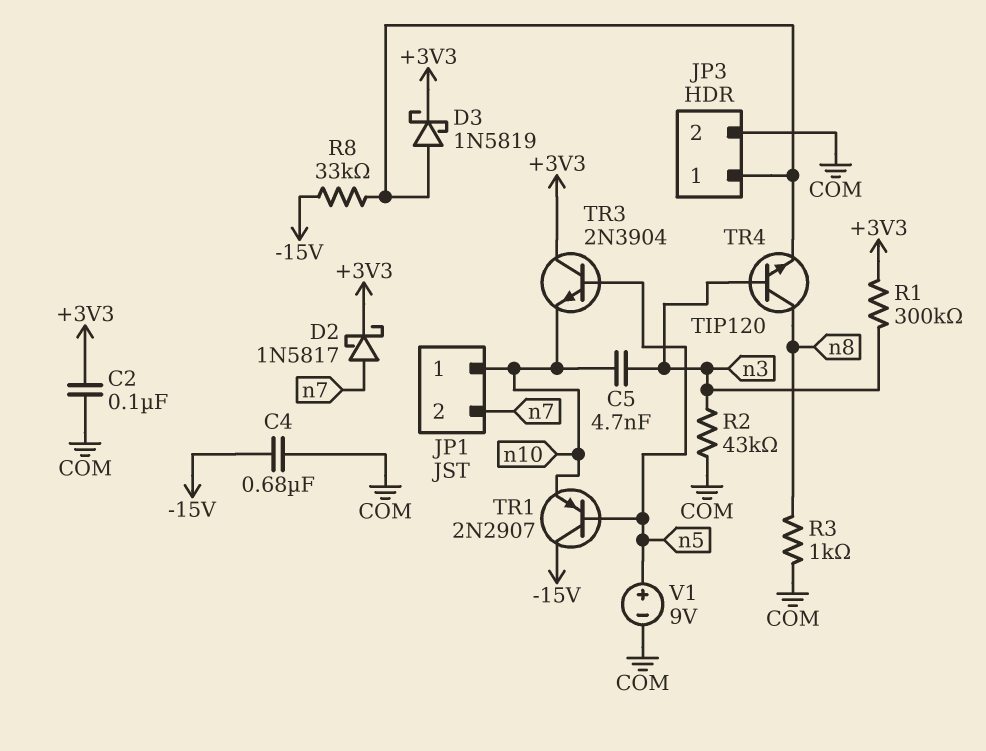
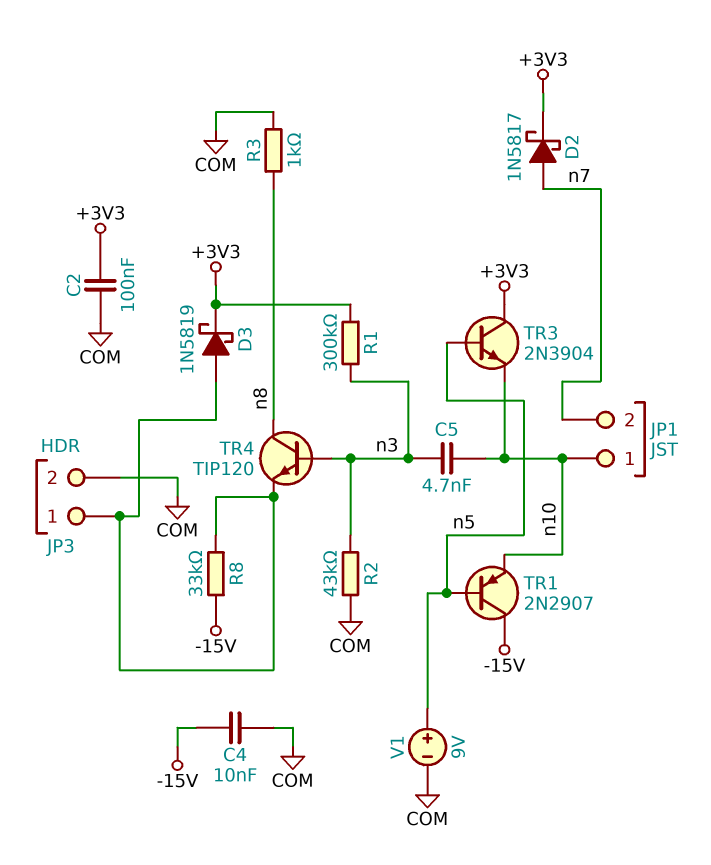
C4: 680nF (-15V, COM) -> 10nF (-15V, COM)

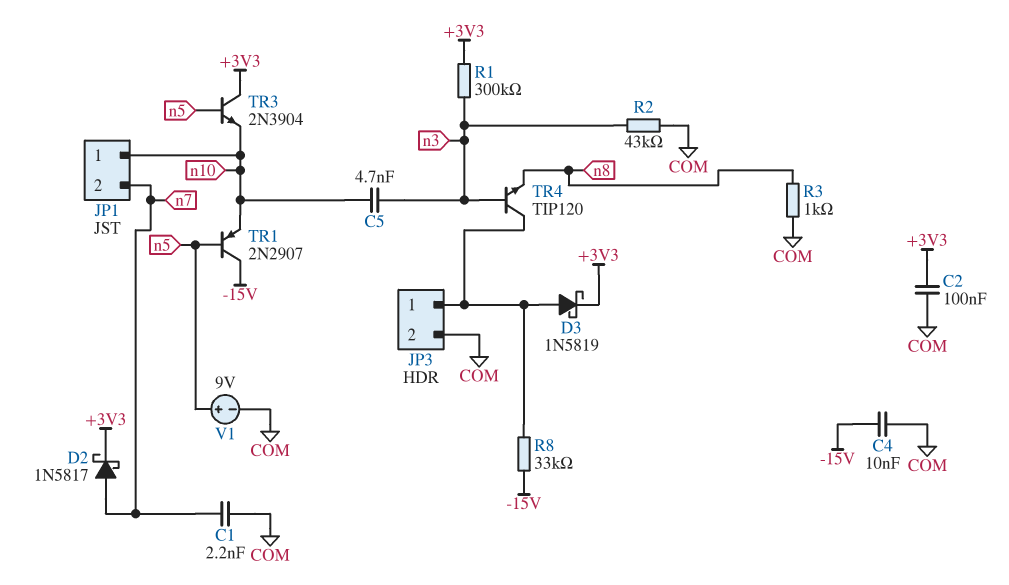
C1: none -> 2.2nF (COM, n7)
TR4: NPN TIP120 (B n3, C n8, E JP3/1) -> NPN TIP120 (B n3, C JP3/1, E n8)

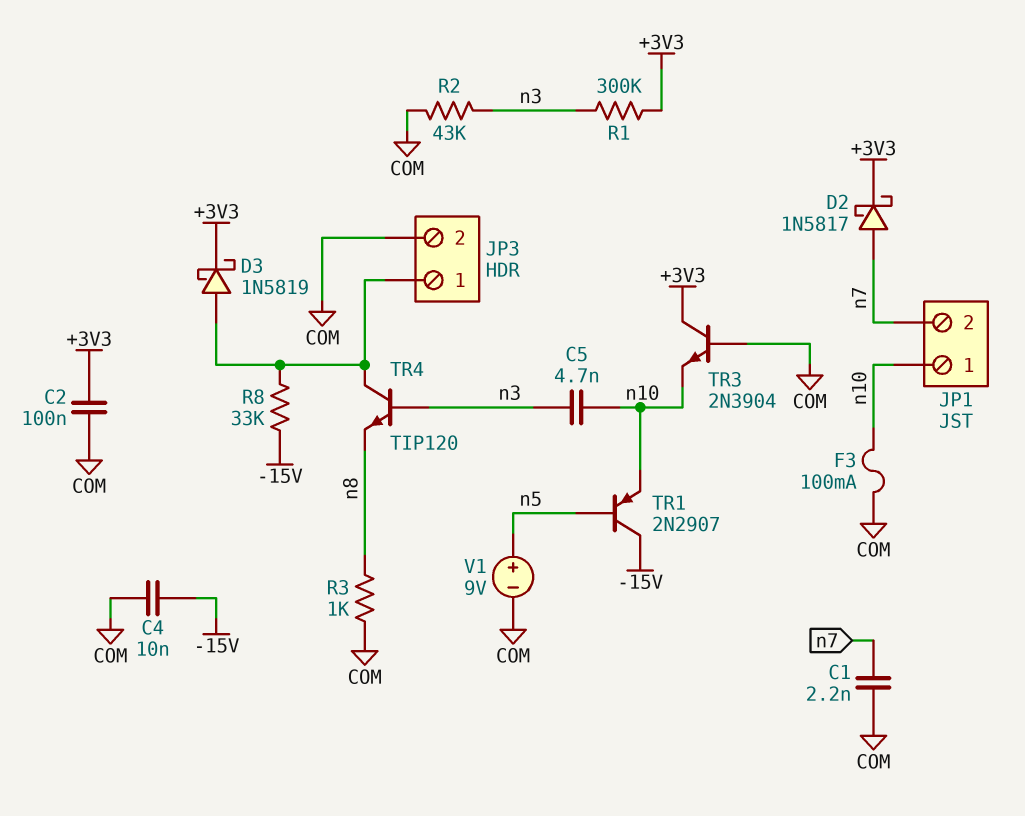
F3: none -> 100mA (COM, n10)
TR3: NPN 2N3904 (B n5, C +3V3, E n10) -> NPN 2N3904 (B COM, C +3V3, E n10)

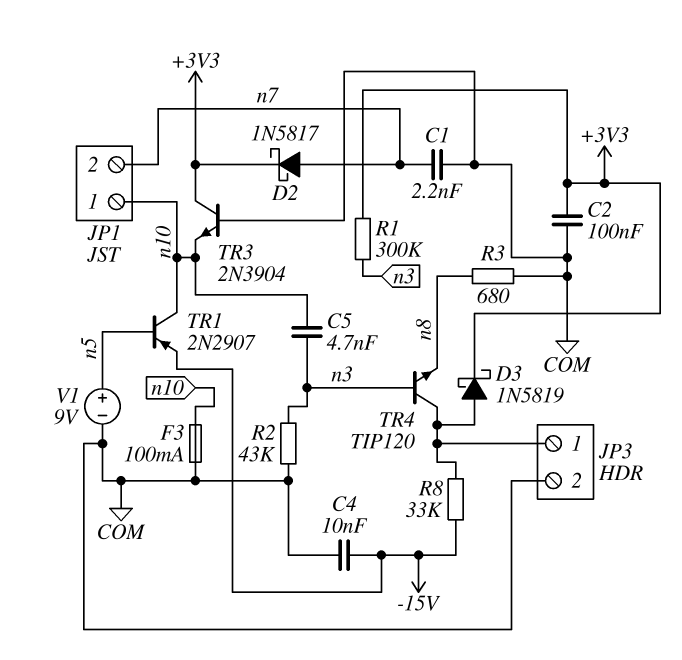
R3: 1k (COM, n8) -> 680 (COM, n8)
TR1: PNP 2N2907 (B n5, C -15V, E n10) -> PNP 2N2907 (B n5, C n10, E -15V)

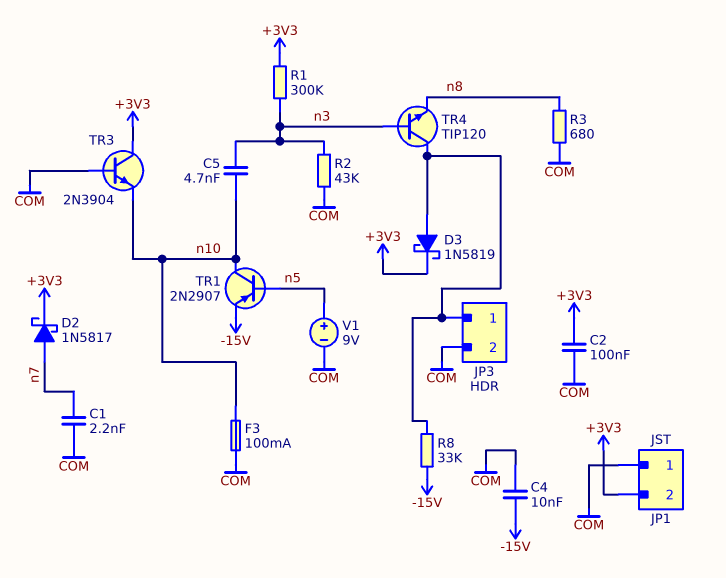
JP1 pin 1: n10 -> COM
JP1 pin 2: n7 -> +3V3

